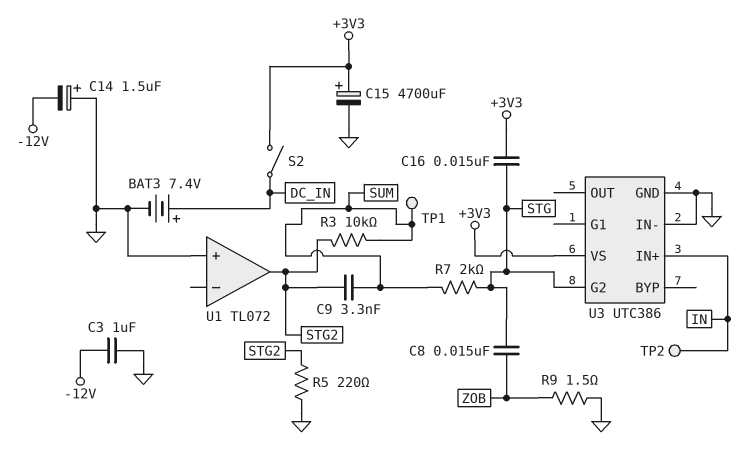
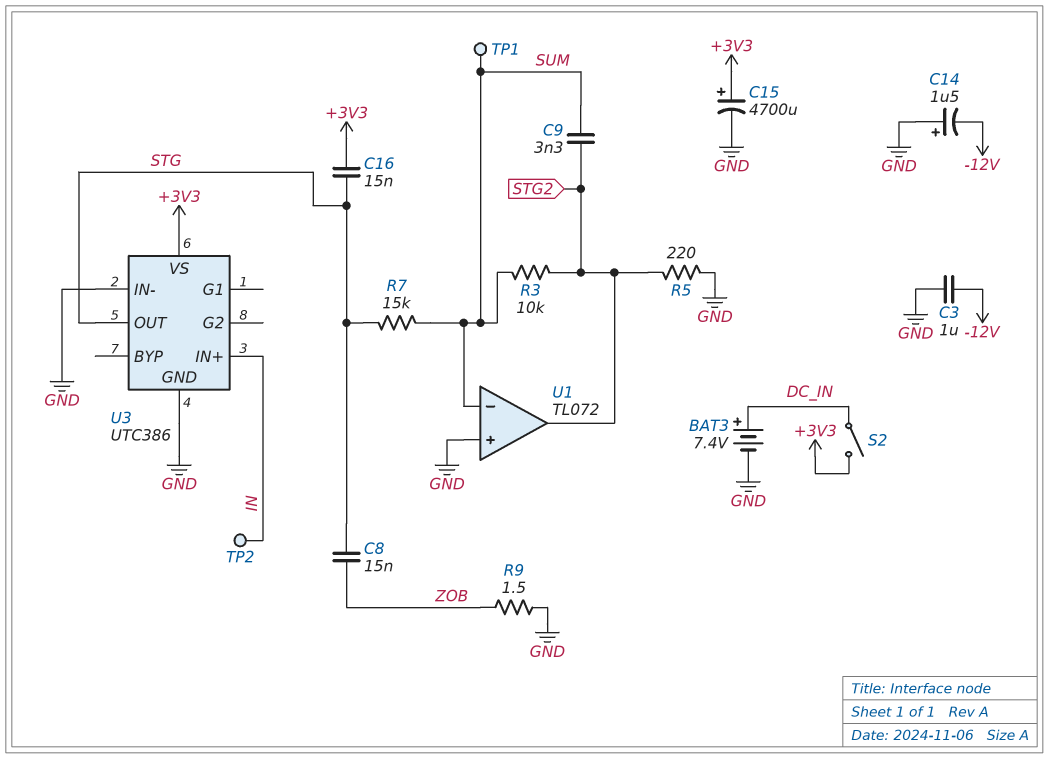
R7: 2k (STG, SUM) -> 15k (STG, SUM)
U1 pin in-: none -> SUM
U3 pin G2: STG -> none
U3 pin OUT: none -> STG

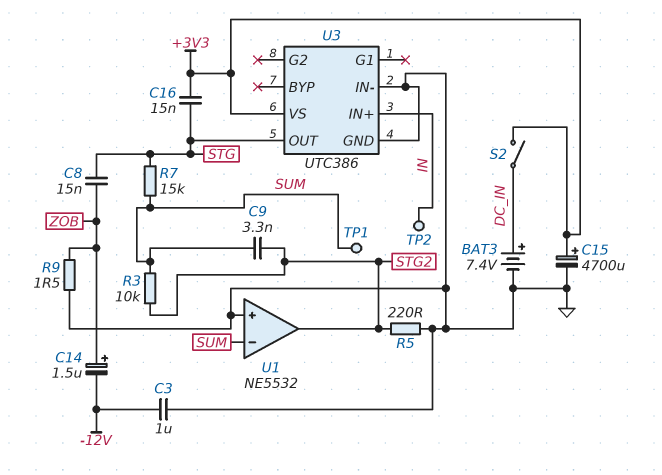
C14: 1.5uF (plus GND, minus -12V) -> 1.5uF (plus ZOB, minus -12V)
U1: TL072 -> NE5532

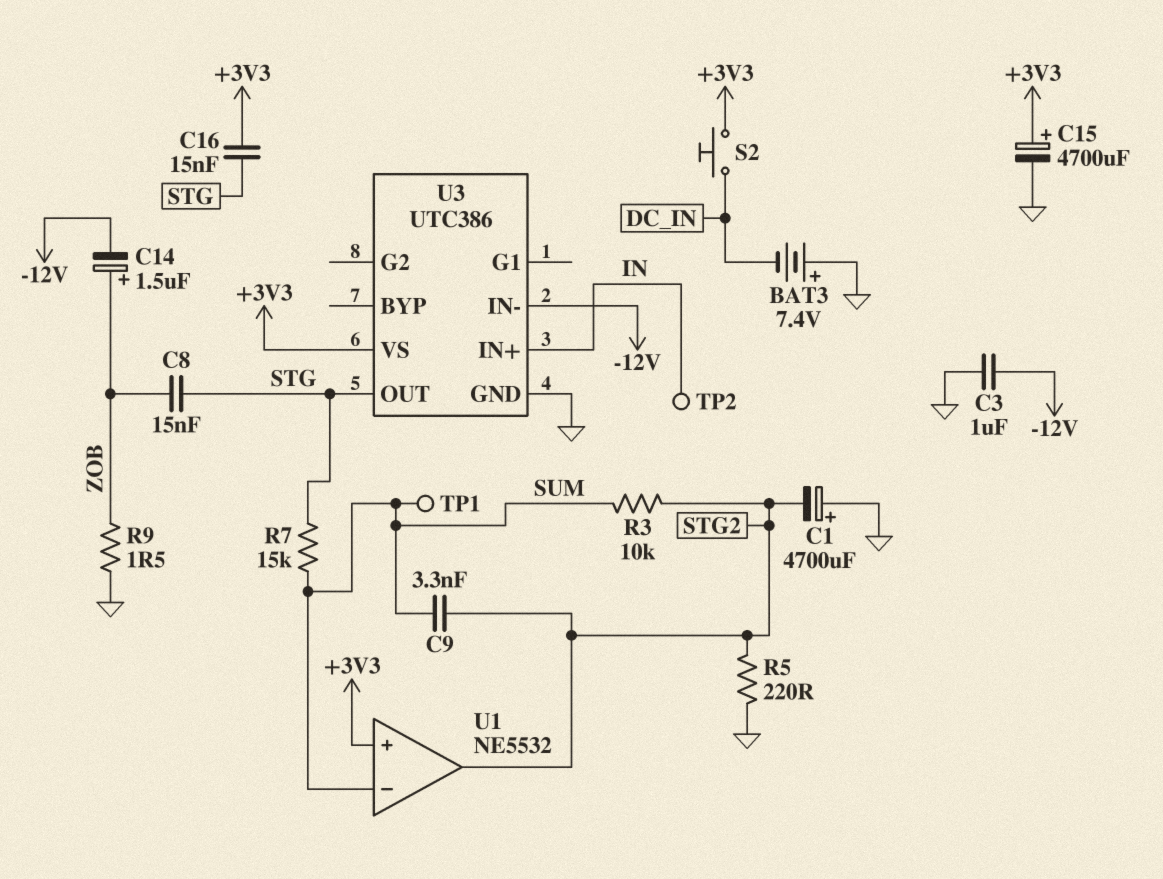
BAT3: 7.4V (plus DC_IN, minus GND) -> 7.4V (plus GND, minus DC_IN)
C1: none -> 4700uF (plus GND, minus STG2)
S2: switch (+3V3, DC_IN) -> button (+3V3, DC_IN)
U1 pin in+: GND -> +3V3
U3 pin IN-: GND -> -12V

